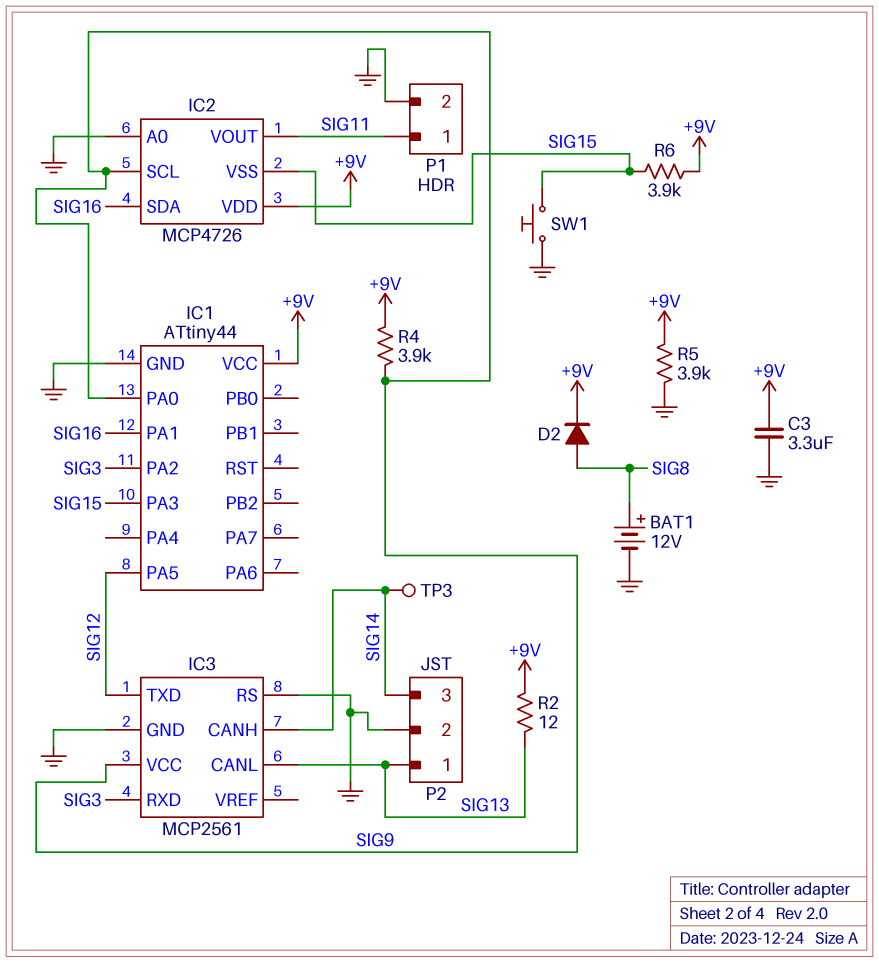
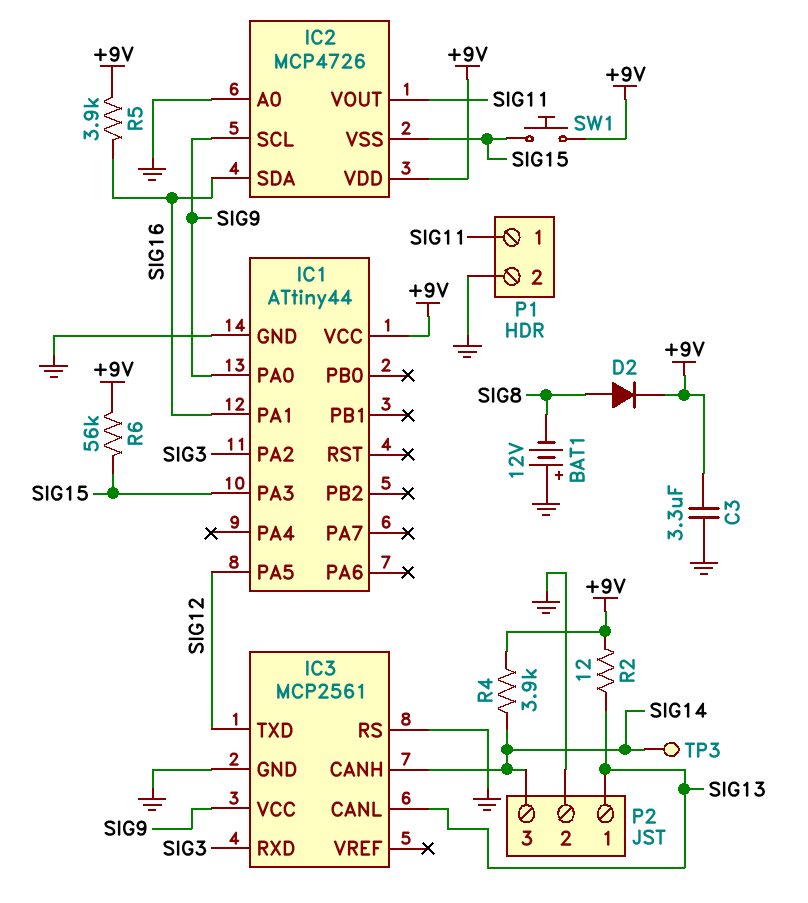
BAT1: 12V (plus SIG8, minus GND) -> 12V (plus GND, minus SIG8)
R4: 3.9k (+9V, SIG9) -> 3.9k (+9V, SIG14)
R5: 3.9k (+9V, GND) -> 3.9k (+9V, SIG16)
R6: 3.9k (+9V, SIG15) -> 56k (+9V, SIG15)
SW1: button (GND, SIG15) -> button (+9V, SIG15)

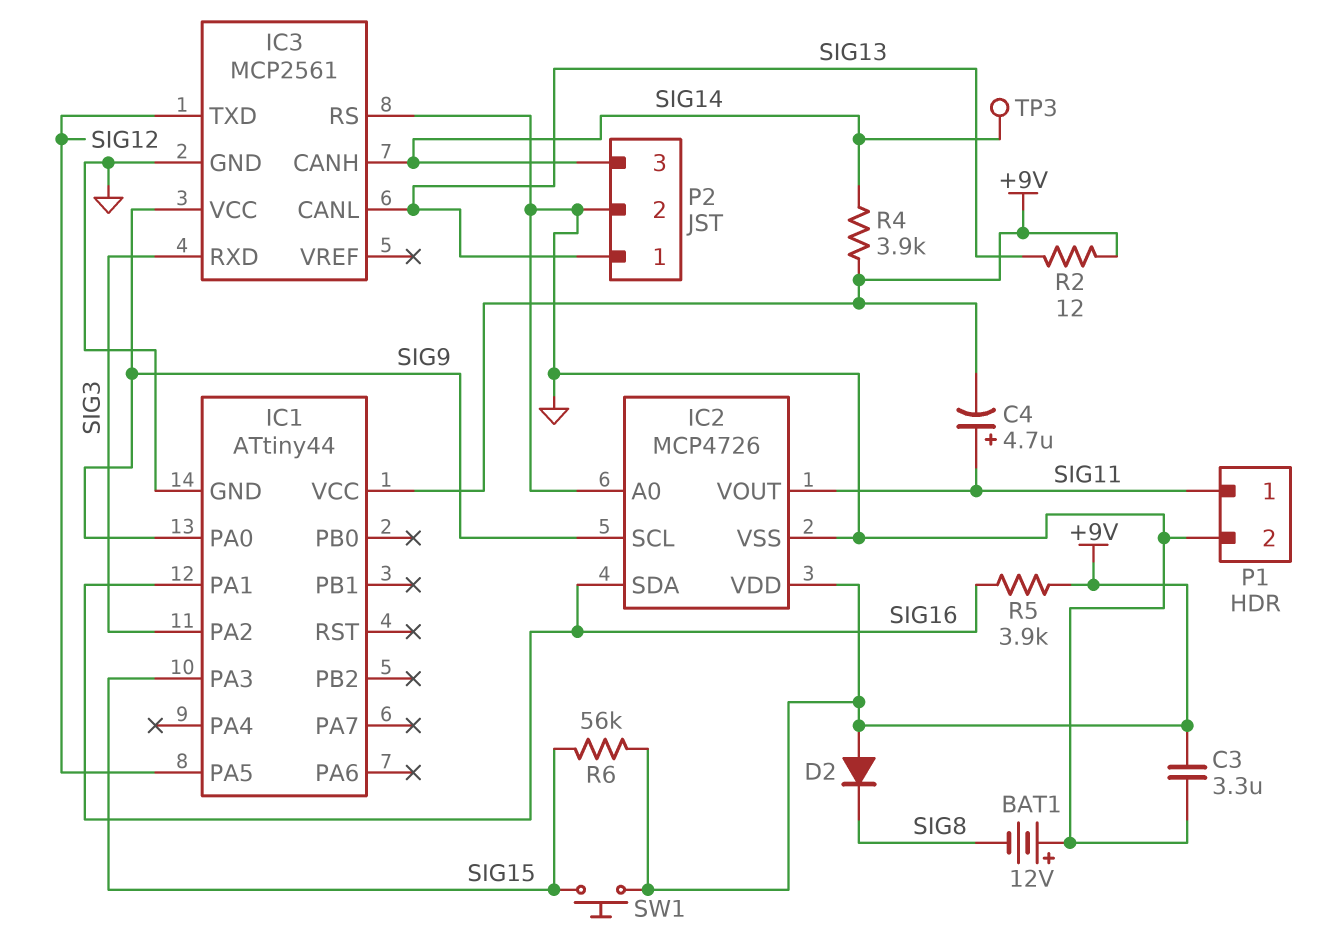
C4: none -> 4.7uF (plus SIG11, minus +9V)
D2: diode (A SIG8, K +9V) -> diode (A +9V, K SIG8)
IC2 pin VSS: SIG15 -> GND

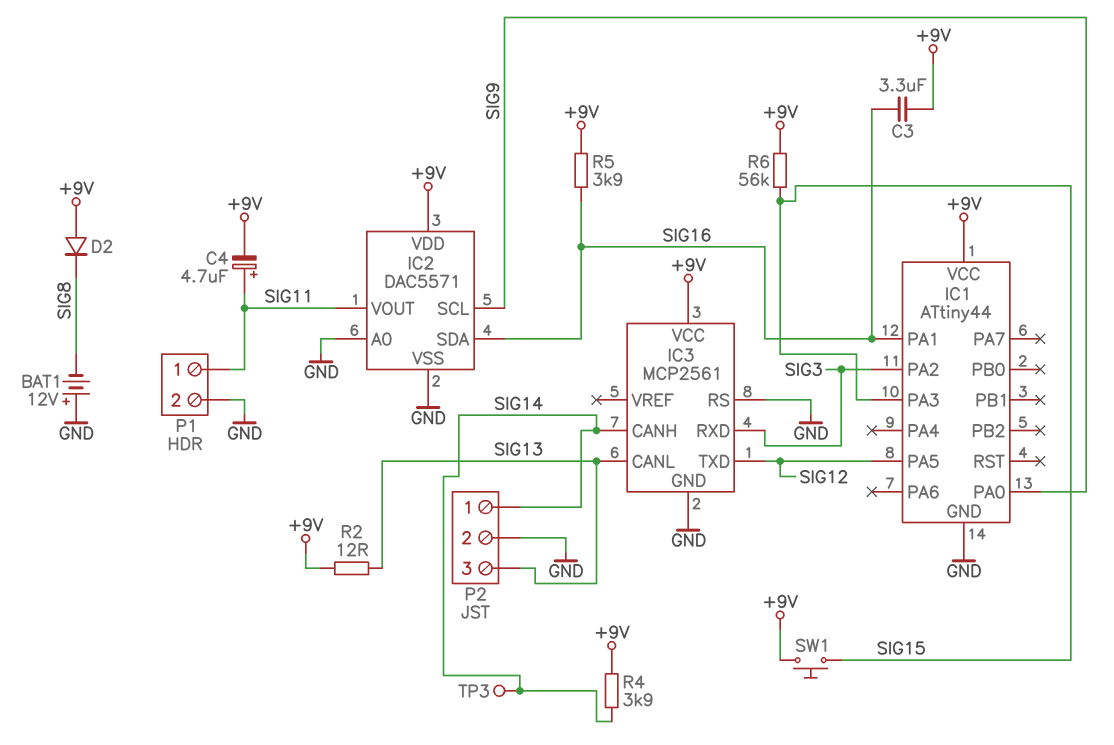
C3: 3.3uF (+9V, GND) -> 3.3uF (+9V, SIG16)
IC2: MCP4726 -> DAC5571
IC3 pin VCC: SIG9 -> +9V
P2 pin 1: SIG13 -> SIG14
P2 pin 3: SIG14 -> SIG13

